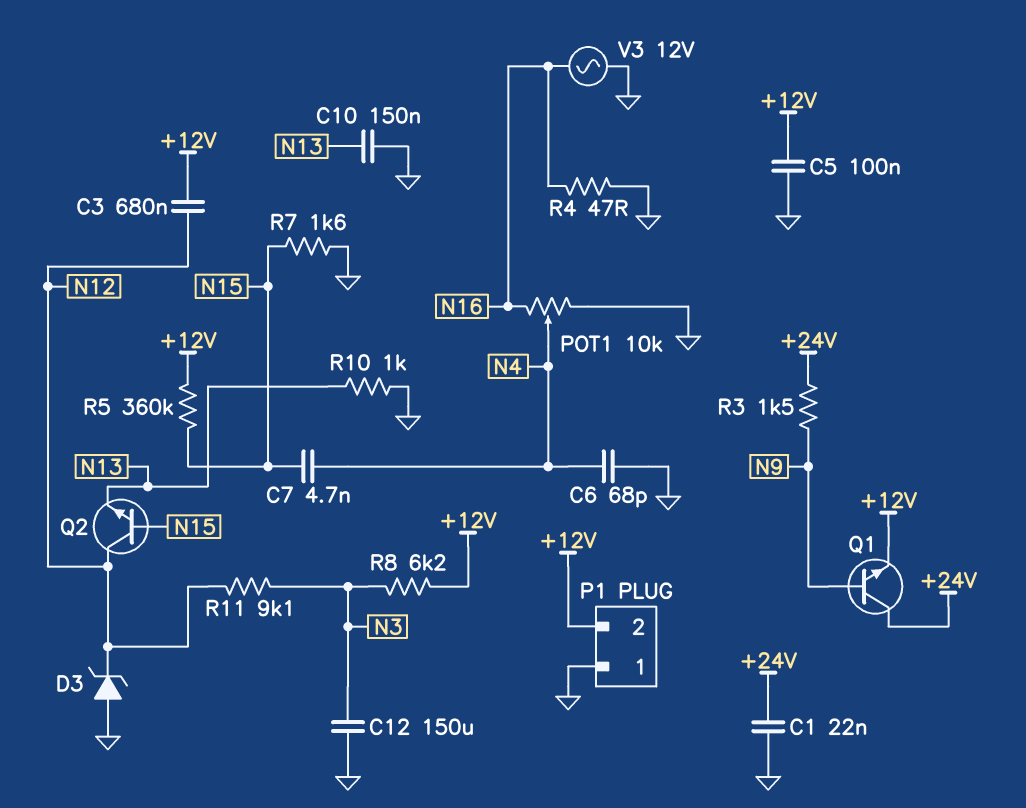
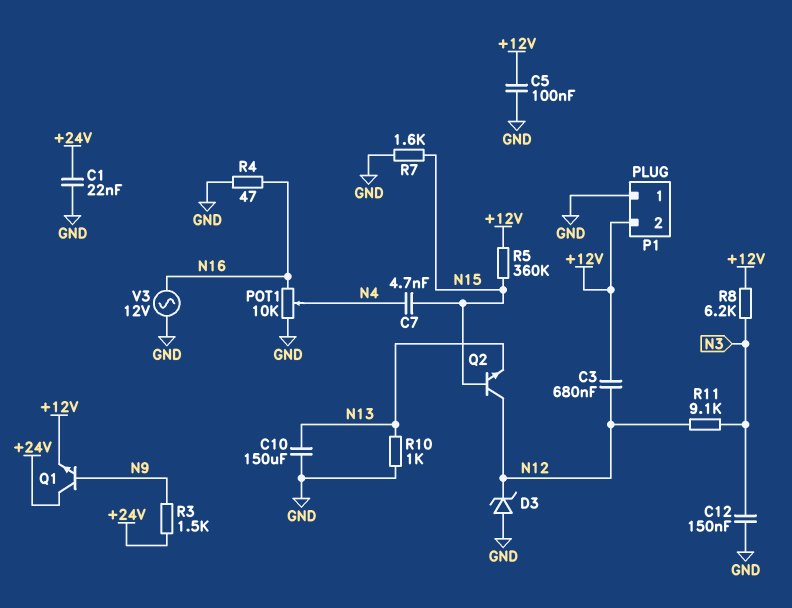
C6: 68pF (GND, N4) -> none
C10: 150nF (GND, N13) -> 150uF (GND, N13)
C12: 150uF (GND, N3) -> 150nF (GND, N3)

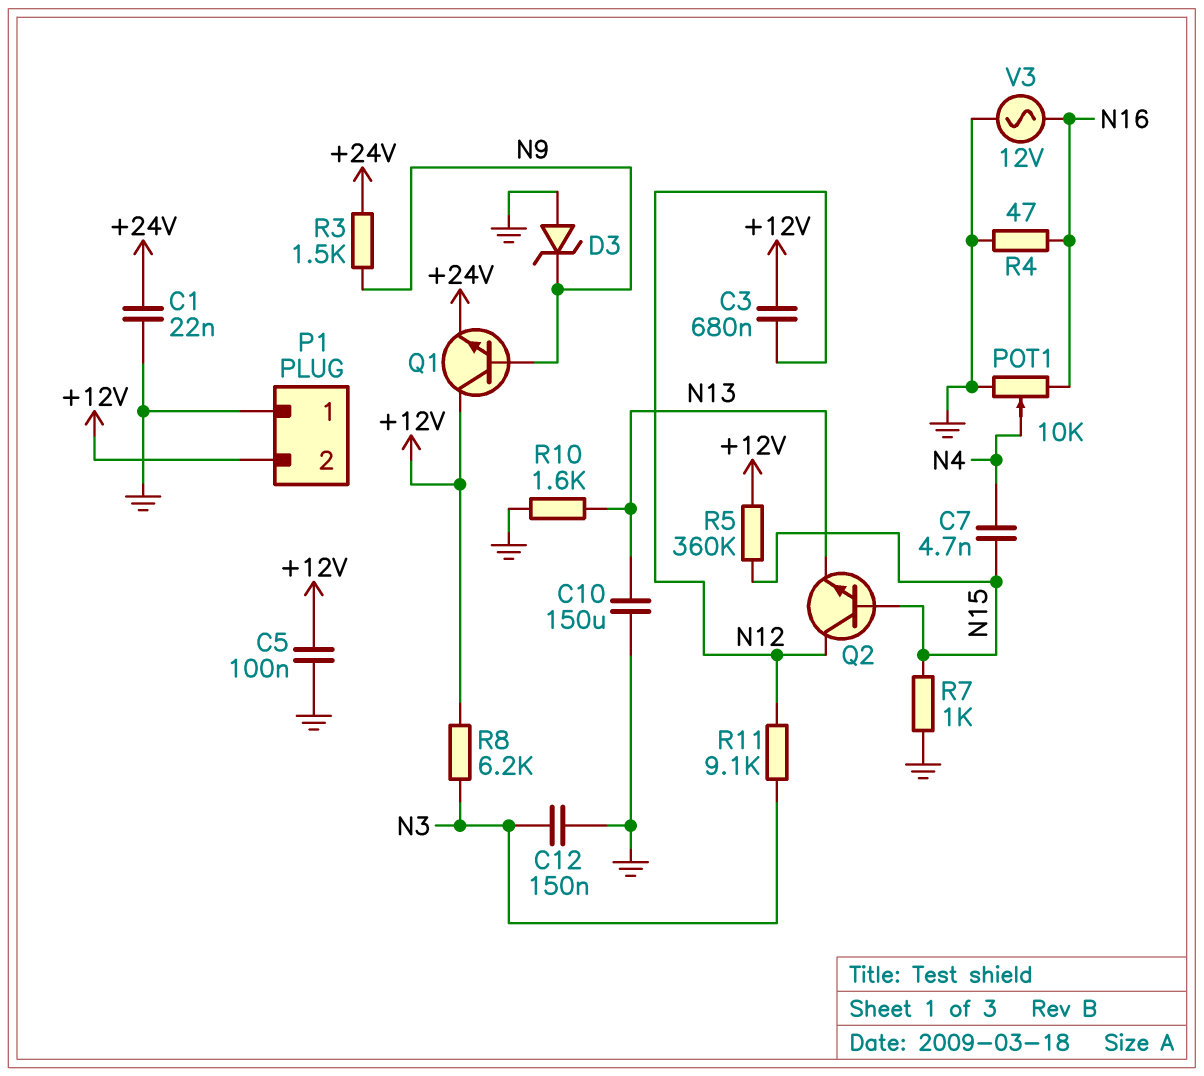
D3: zener (A GND, K N12) -> zener (A GND, K N9)
Q1: NPN (B N9, C +24V, E +12V) -> NPN (B N9, C +12V, E +24V)
R7: 1.6k (GND, N15) -> 1k (GND, N15)
R10: 1k (GND, N13) -> 1.6k (GND, N13)

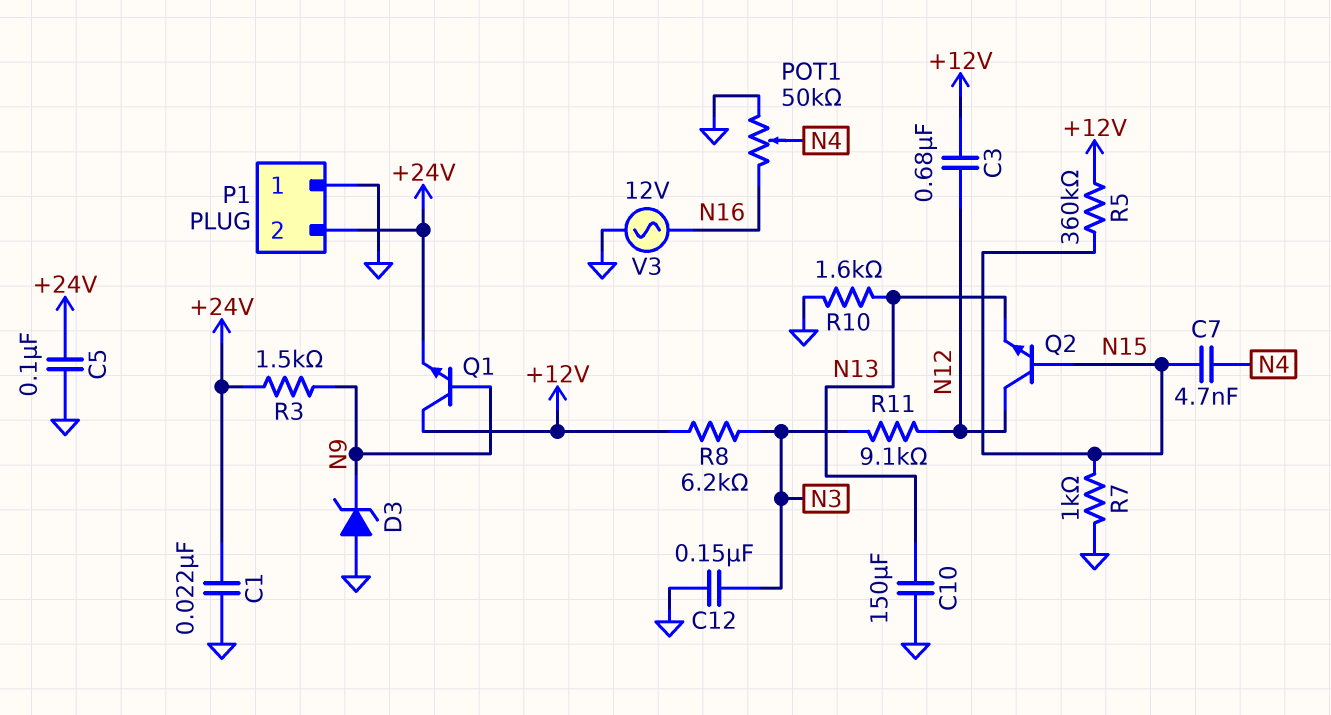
C5: 100nF (+12V, GND) -> 100nF (+24V, GND)
P1 pin 2: +12V -> +24V
POT1: 10k (GND, N16, wiper N4) -> 50k (GND, N16, wiper N4)
R4: 47 (GND, N16) -> none

